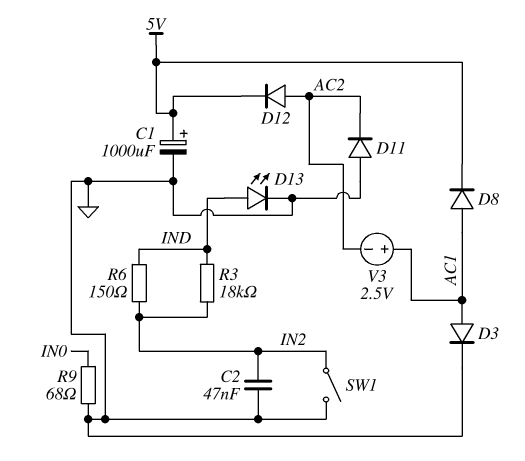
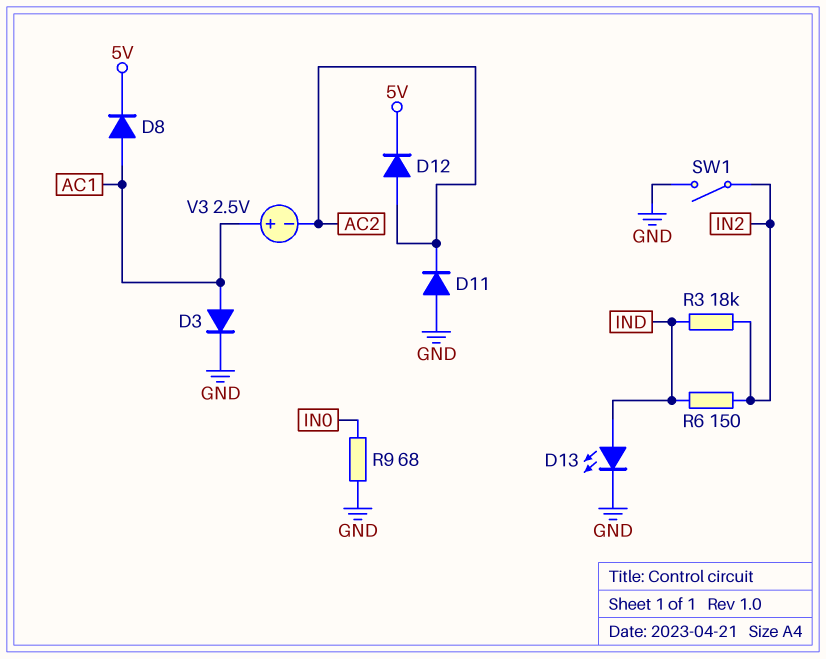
C1: 1000uF (plus 5V, minus GND) -> none
C2: 47nF (GND, IN2) -> none

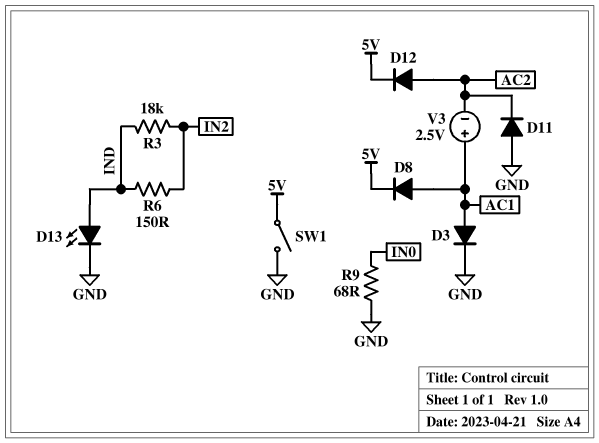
SW1: switch (GND, IN2) -> switch (5V, GND)

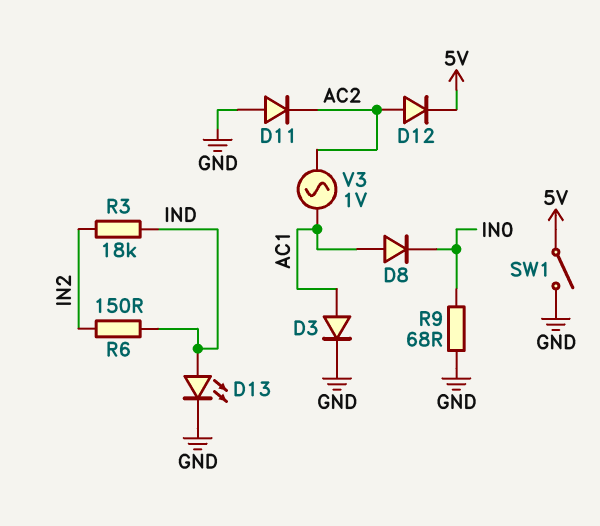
D8: diode (A AC1, K 5V) -> diode (A AC1, K IN0)
V3: 2.5V (plus AC1, minus AC2) -> AC 1V (AC1, AC2)

